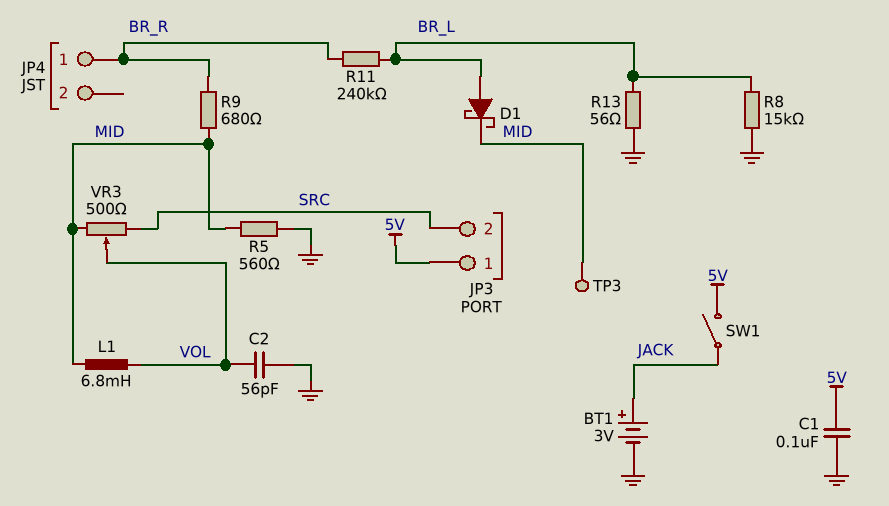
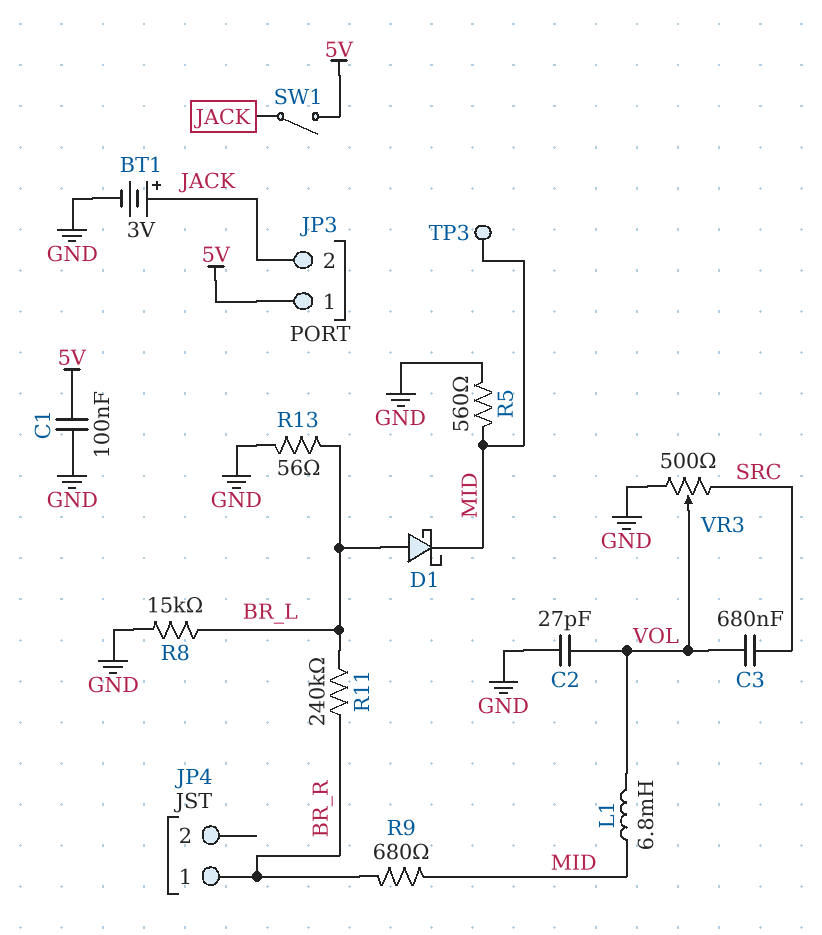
C2: 56pF (GND, VOL) -> 27pF (GND, VOL)
C3: none -> 680nF (SRC, VOL)
JP3 pin 2: SRC -> JACK
VR3: 500 (MID, SRC, wiper VOL) -> 500 (GND, SRC, wiper VOL)

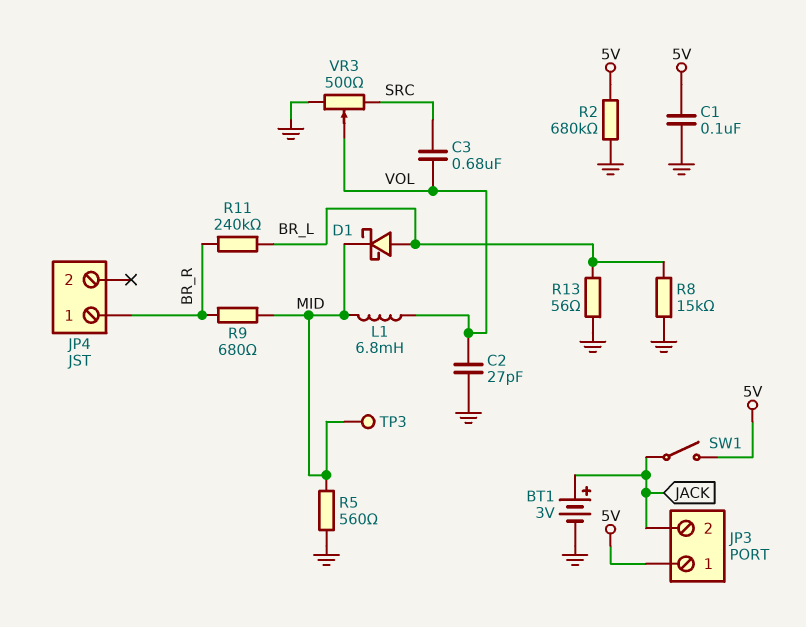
R2: none -> 680k (5V, GND)

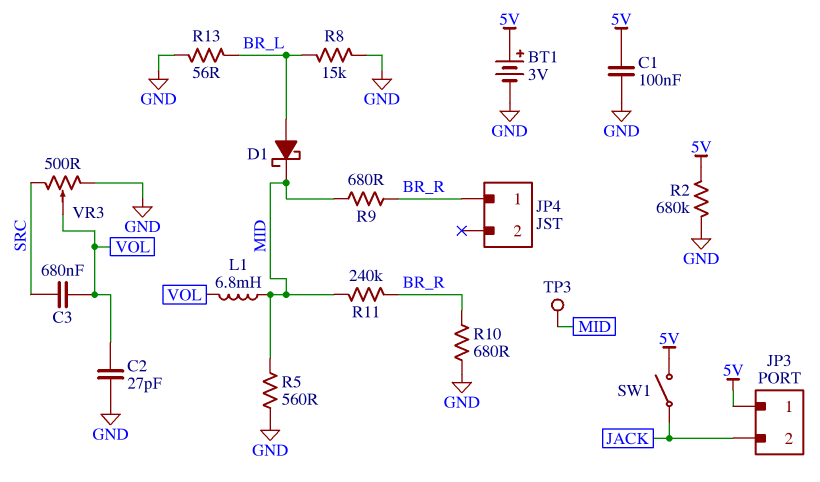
BT1: 3V (plus JACK, minus GND) -> 3V (plus 5V, minus GND)
R10: none -> 680 (BR_R, GND)
R11: 240k (BR_L, BR_R) -> 240k (BR_R, MID)

